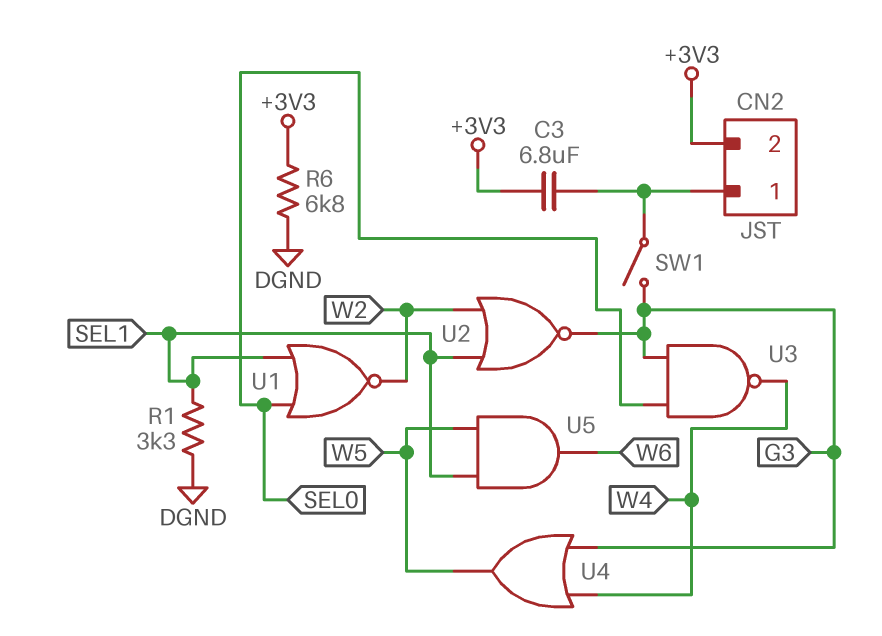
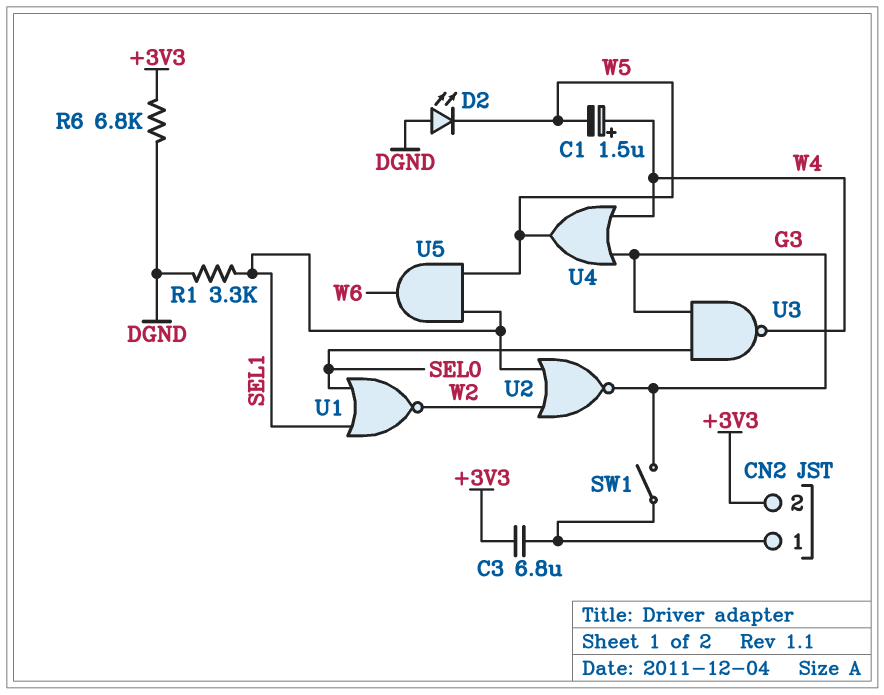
C1: none -> 1.5uF (plus W4, minus W5)
D2: none -> LED (A DGND, K W5)

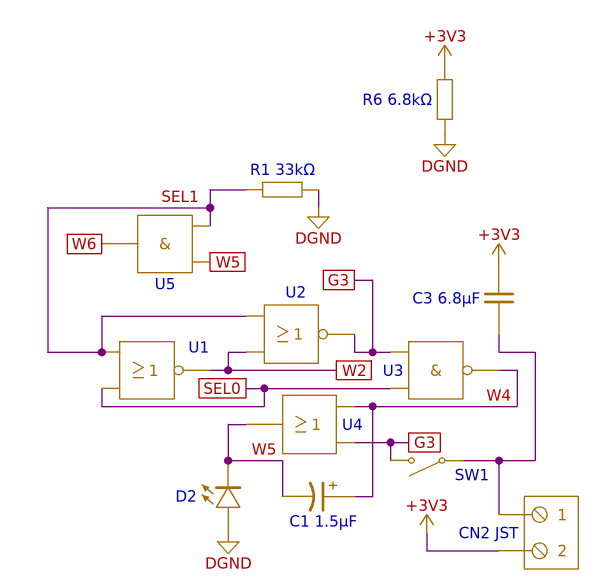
R1: 3.3k (DGND, SEL1) -> 33k (DGND, SEL1)

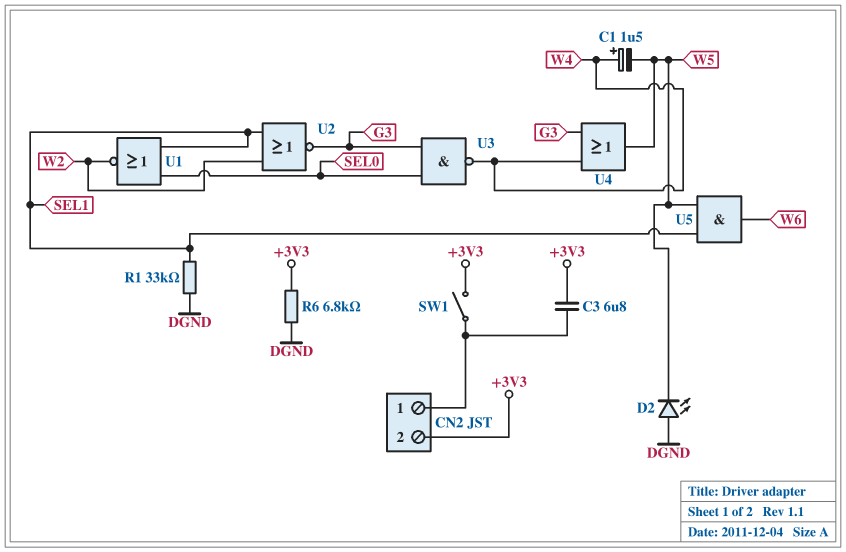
SW1: switch (CN2/1, G3) -> switch (+3V3, CN2/1)

